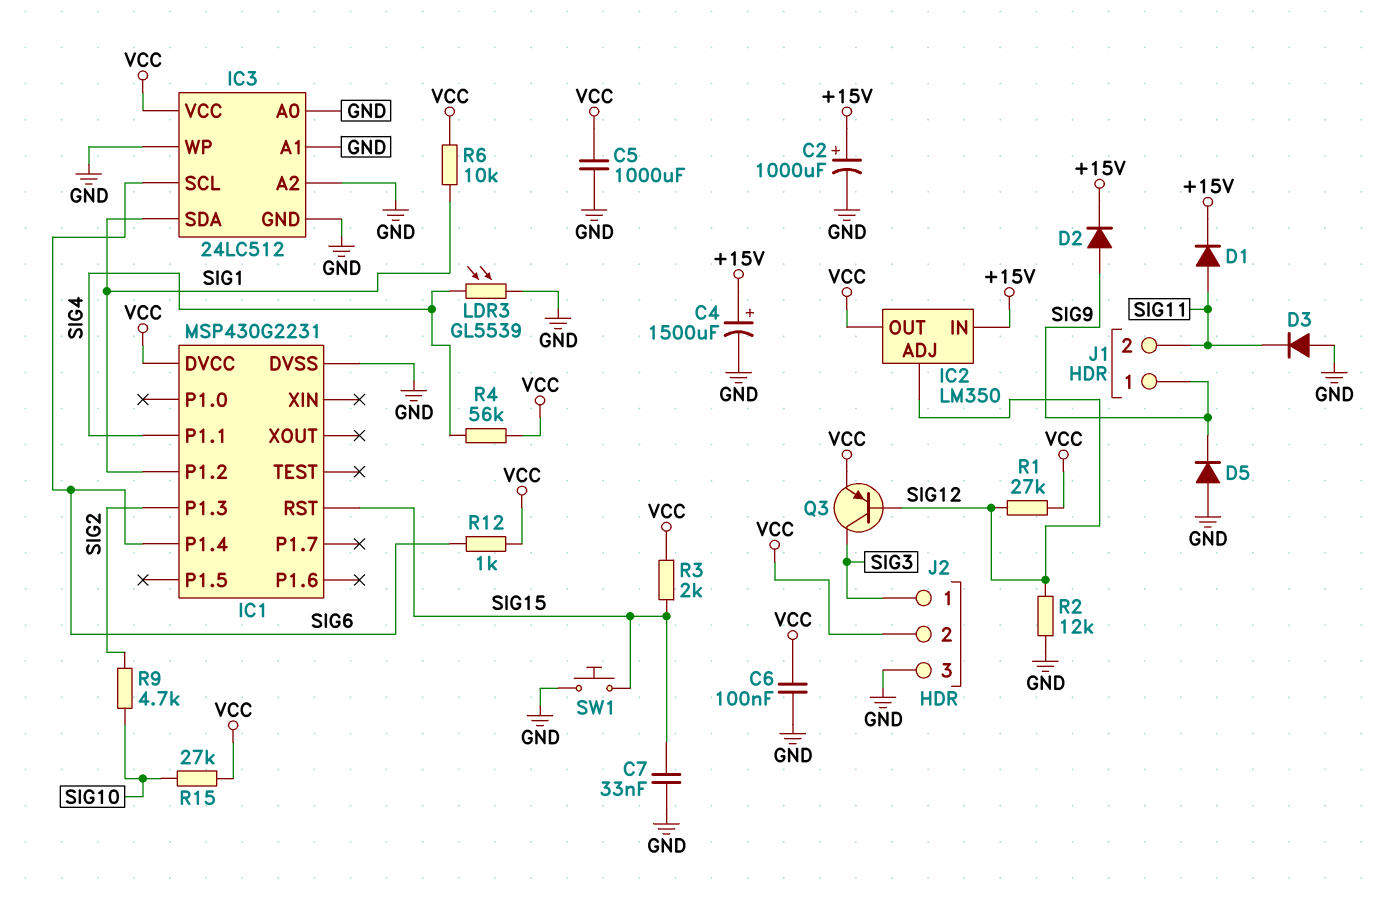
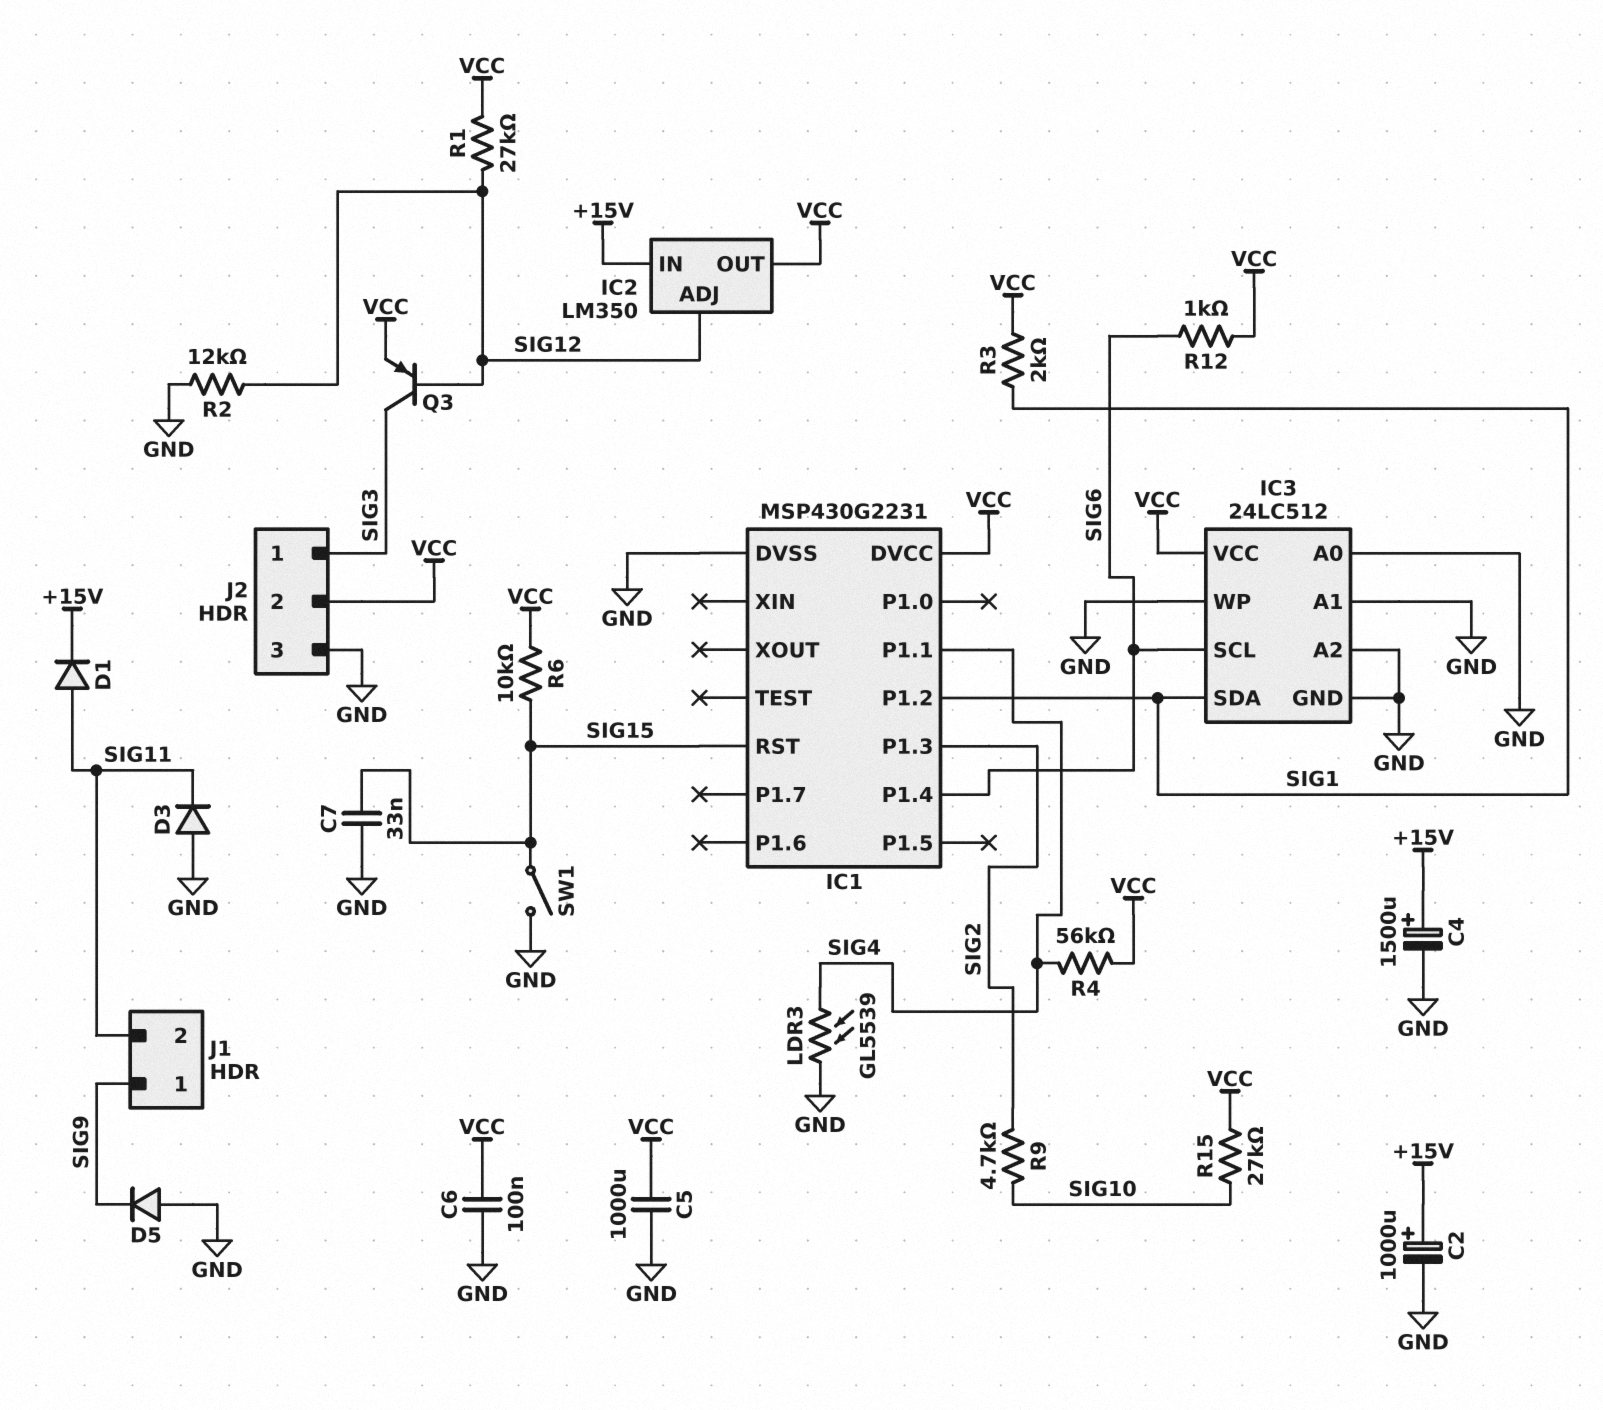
D2: diode (A SIG9, K +15V) -> none
R3: 2k (SIG15, VCC) -> 2k (SIG1, VCC)
R6: 10k (SIG1, VCC) -> 10k (SIG15, VCC)
SW1: button (GND, SIG15) -> switch (GND, SIG15)

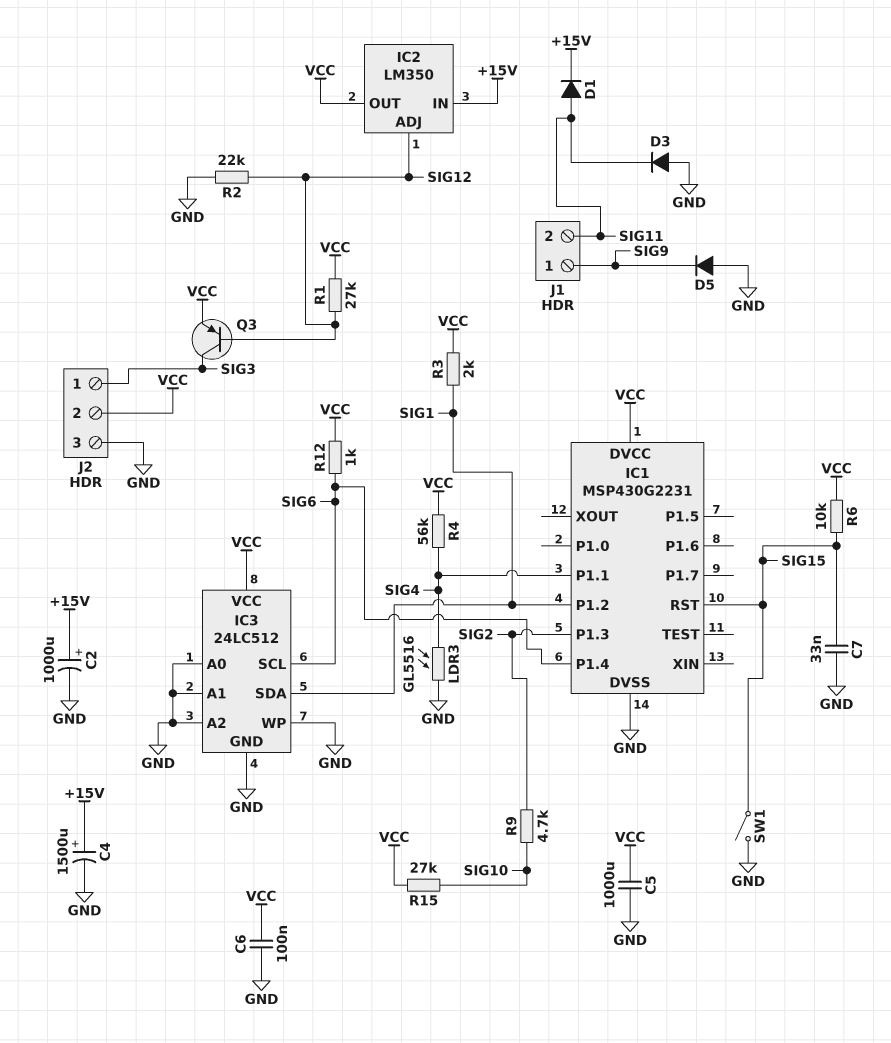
LDR3: GL5539 (GND, SIG4) -> GL5516 (GND, SIG4)
R2: 12k (GND, SIG12) -> 22k (GND, SIG12)

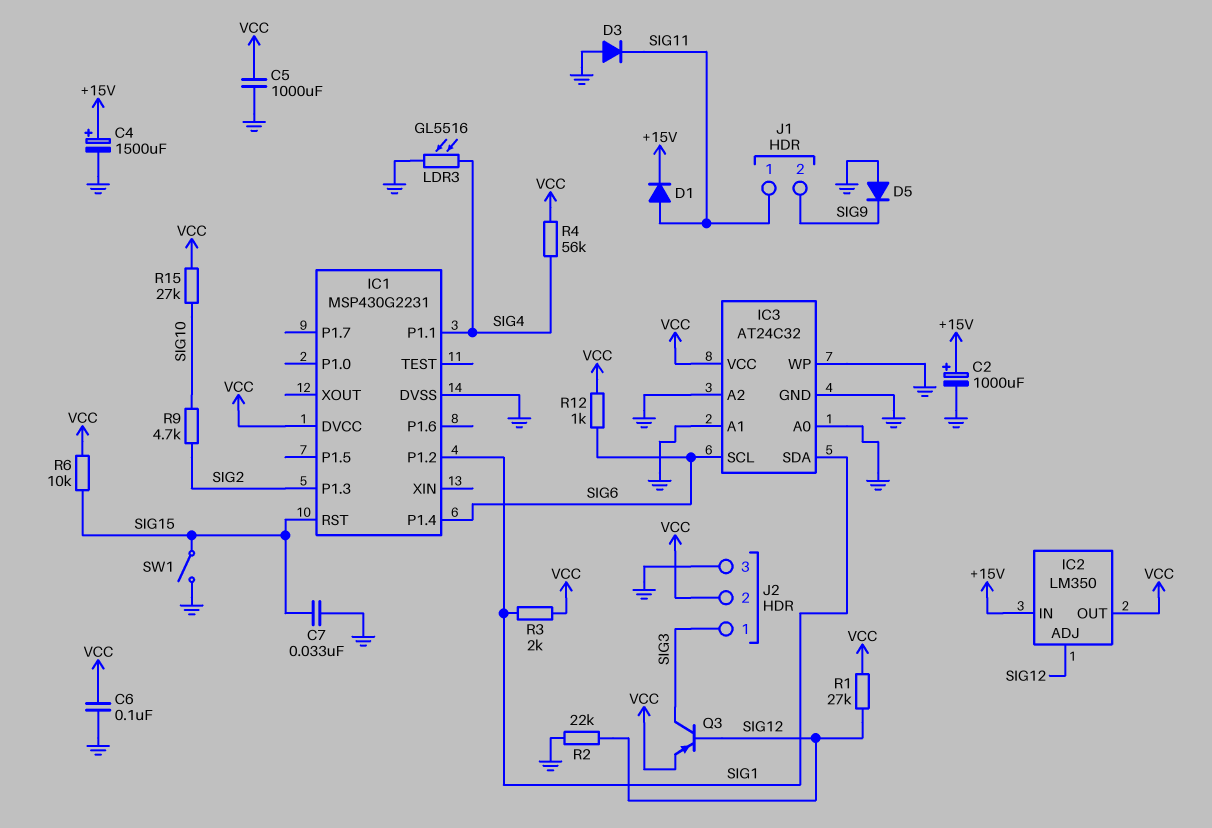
IC3: 24LC512 -> AT24C32
J1 pin 1: SIG9 -> SIG11
J1 pin 2: SIG11 -> SIG9

